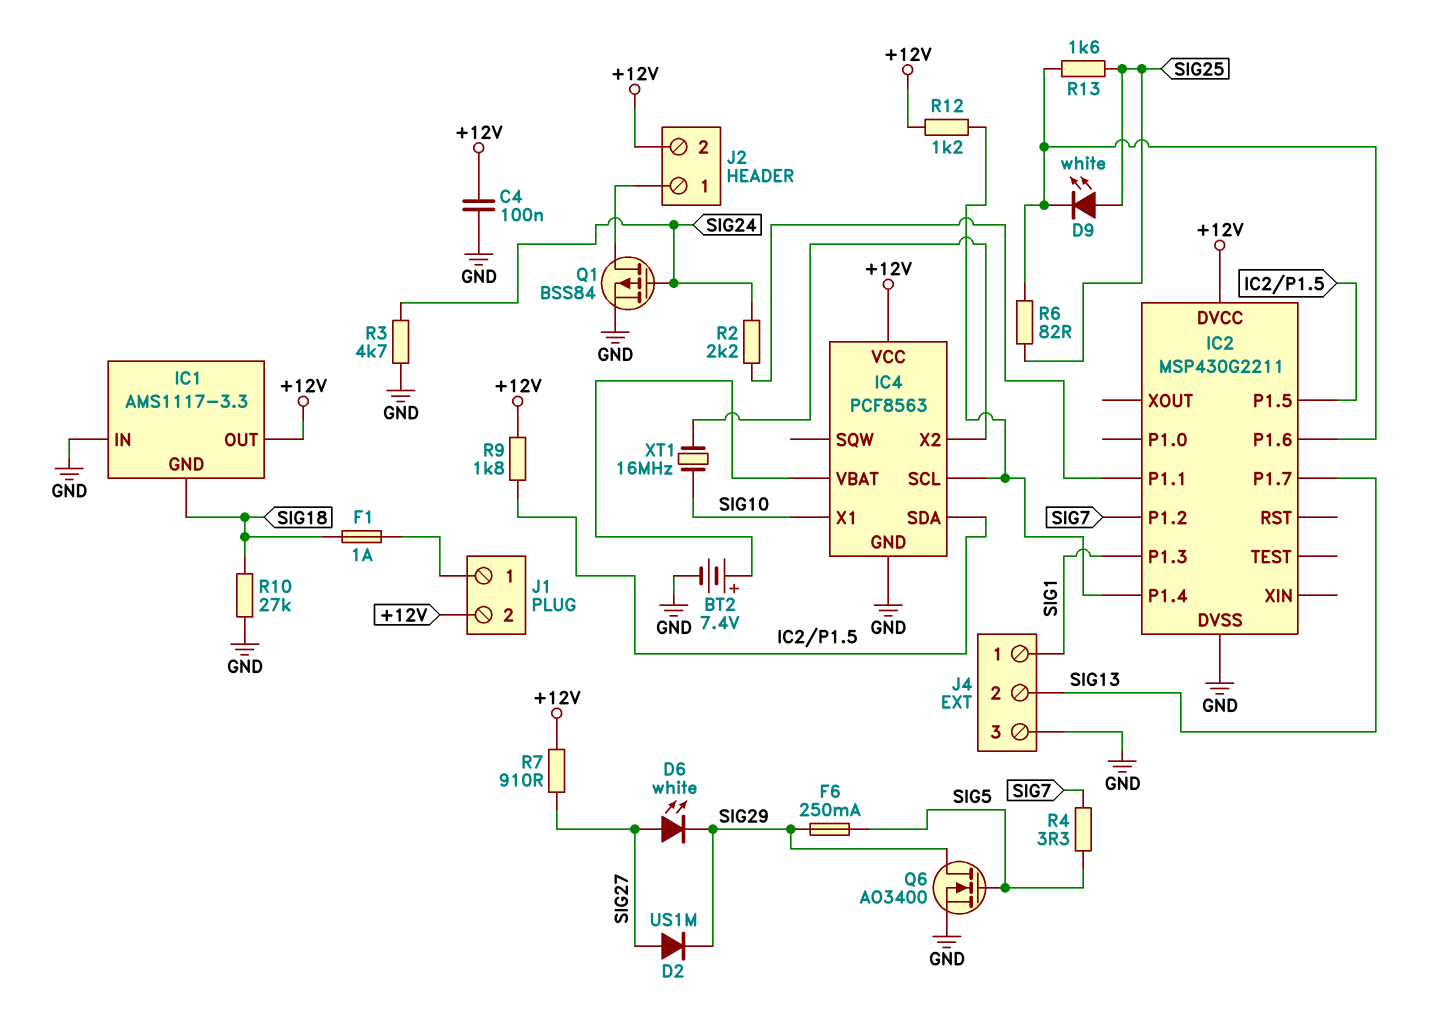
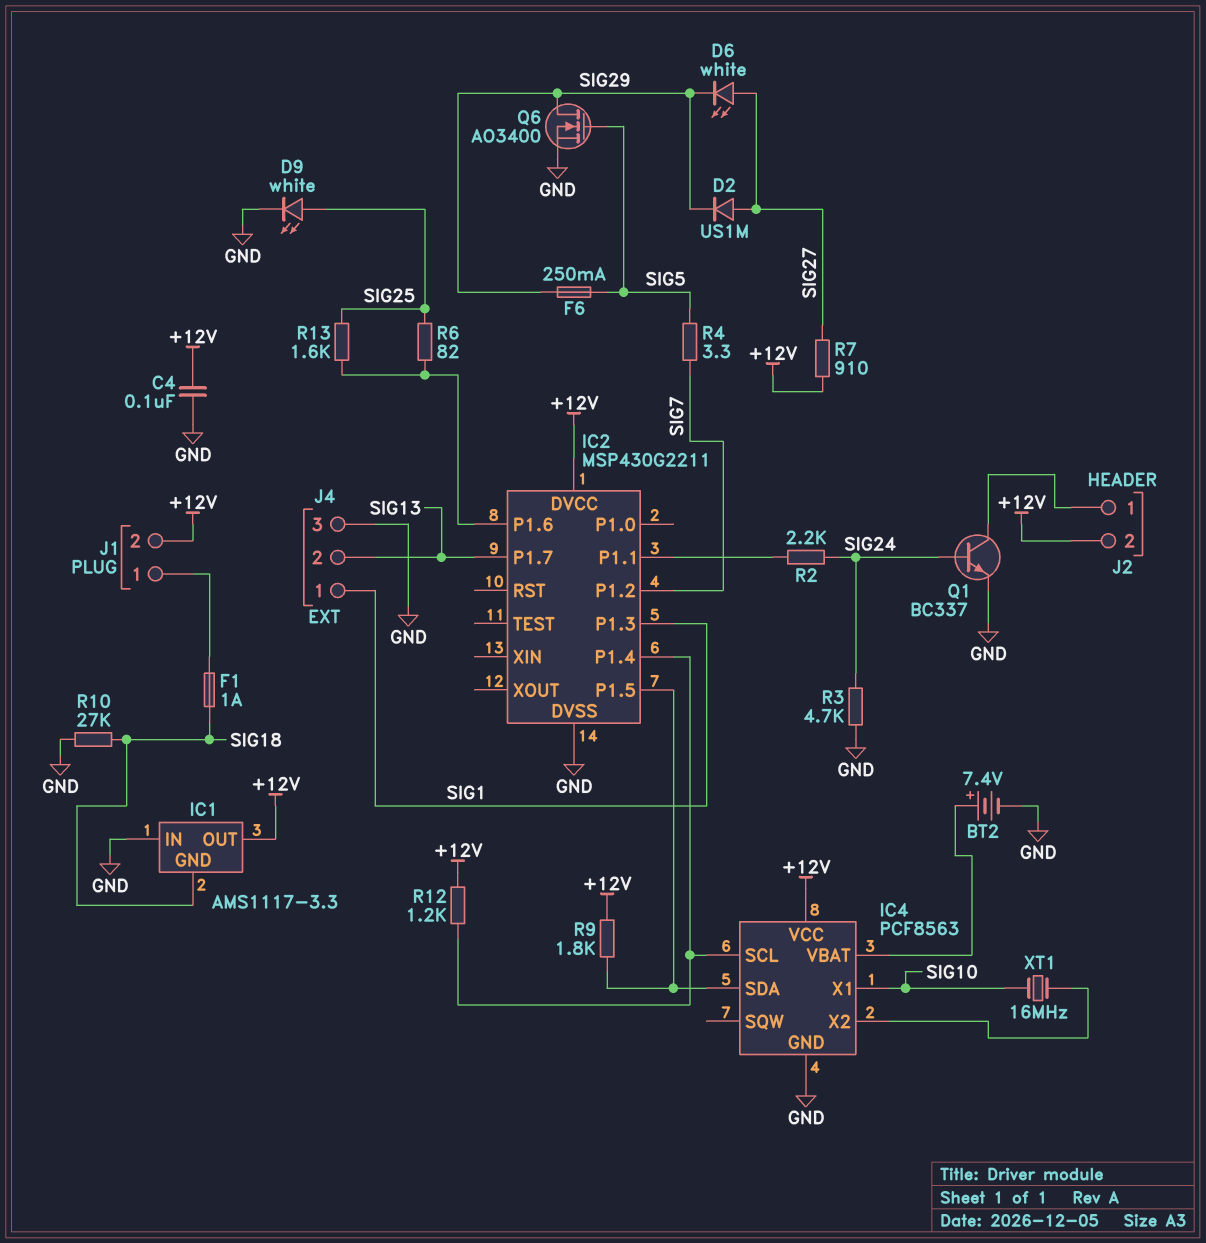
D9: LED white (A SIG25, K IC2/P1.6) -> LED white (A SIG25, K GND)
Q1: PMOS BSS84 (G SIG24, D J2/1, S GND) -> NPN BC337 (B SIG24, C J2/1, E GND)

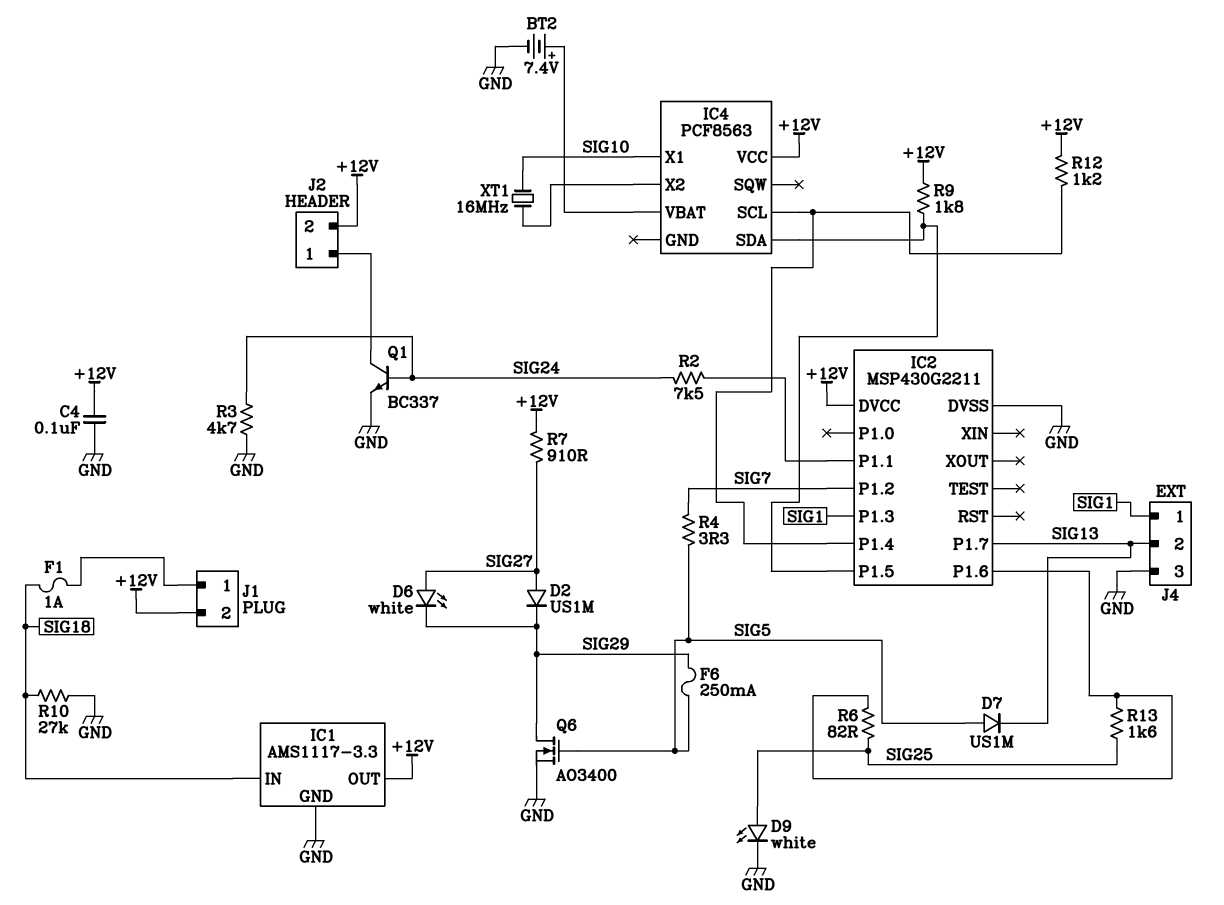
D7: none -> diode US1M (A SIG5, K SIG13)
IC1 pin GND: SIG18 -> GND
IC1 pin IN: GND -> SIG18
IC4 pin GND: GND -> none
R2: 2.2k (IC2/P1.1, SIG24) -> 7.5k (IC2/P1.1, SIG24)

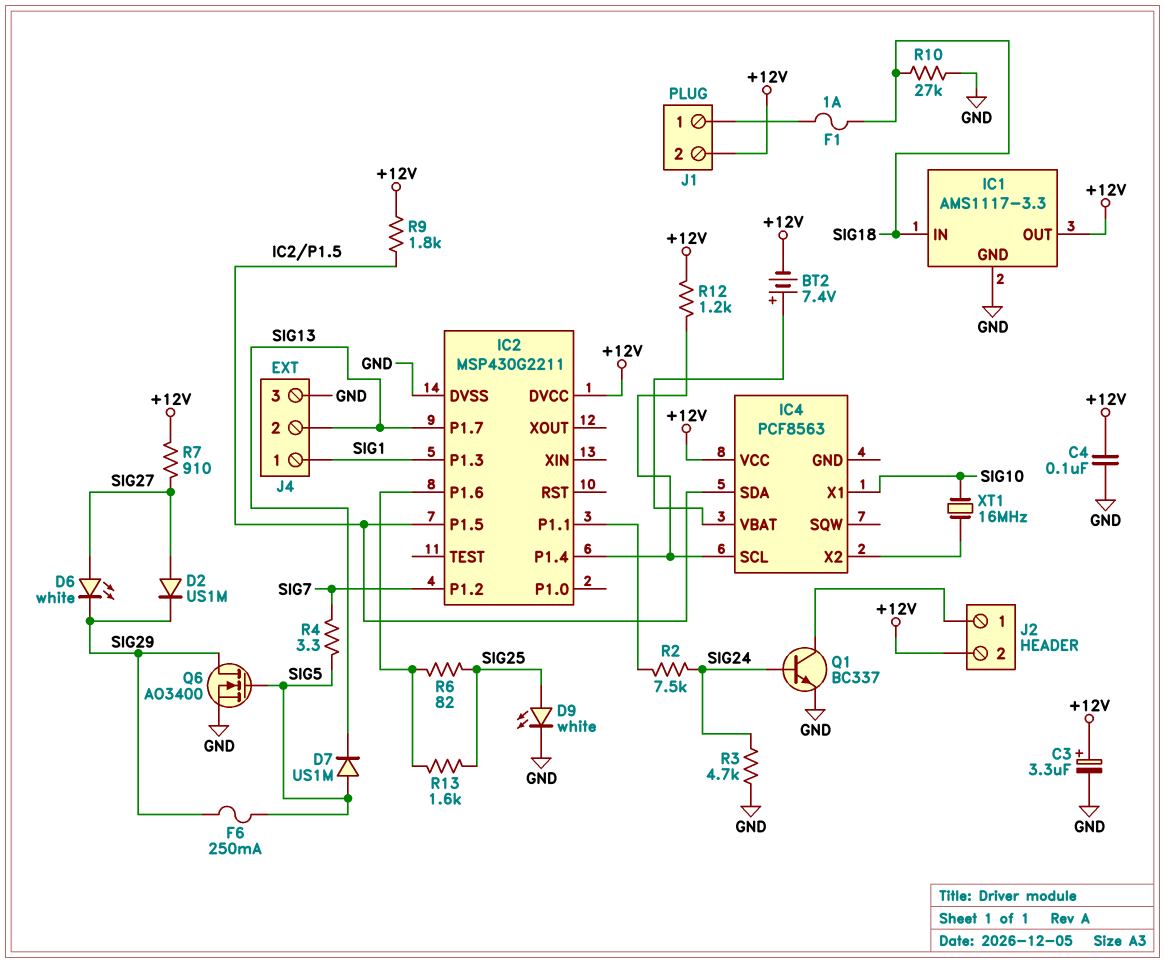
BT2: 7.4V (plus IC4/VBAT, minus GND) -> 7.4V (plus IC4/VBAT, minus +12V)
C3: none -> 3.3uF (plus +12V, minus GND)

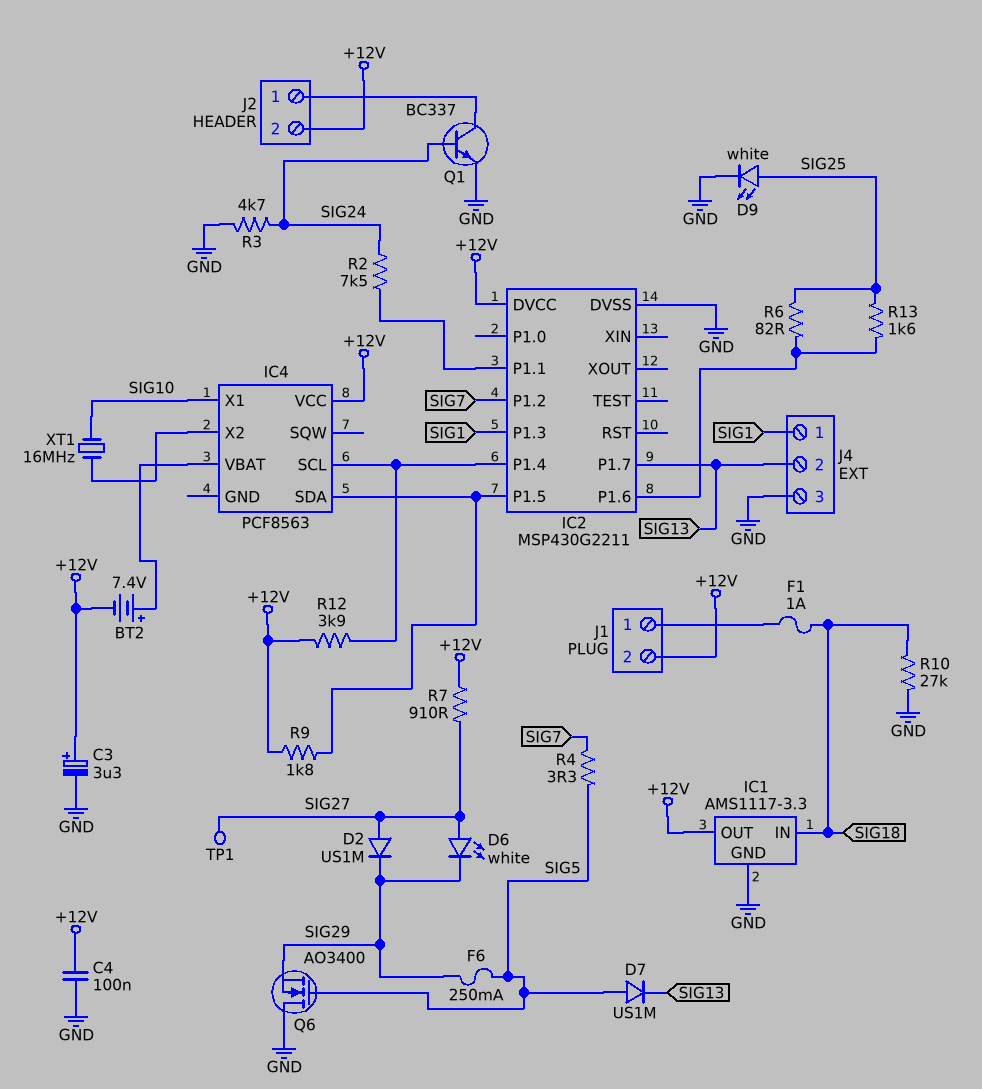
Q6: NMOS AO3400 (G SIG5, D SIG29, S GND) -> NMOS AO3400 (G SIG5, D GND, S SIG29)
R12: 1.2k (+12V, IC2/P1.4) -> 3.9k (+12V, IC2/P1.4)
TP1: none -> test point (SIG27)

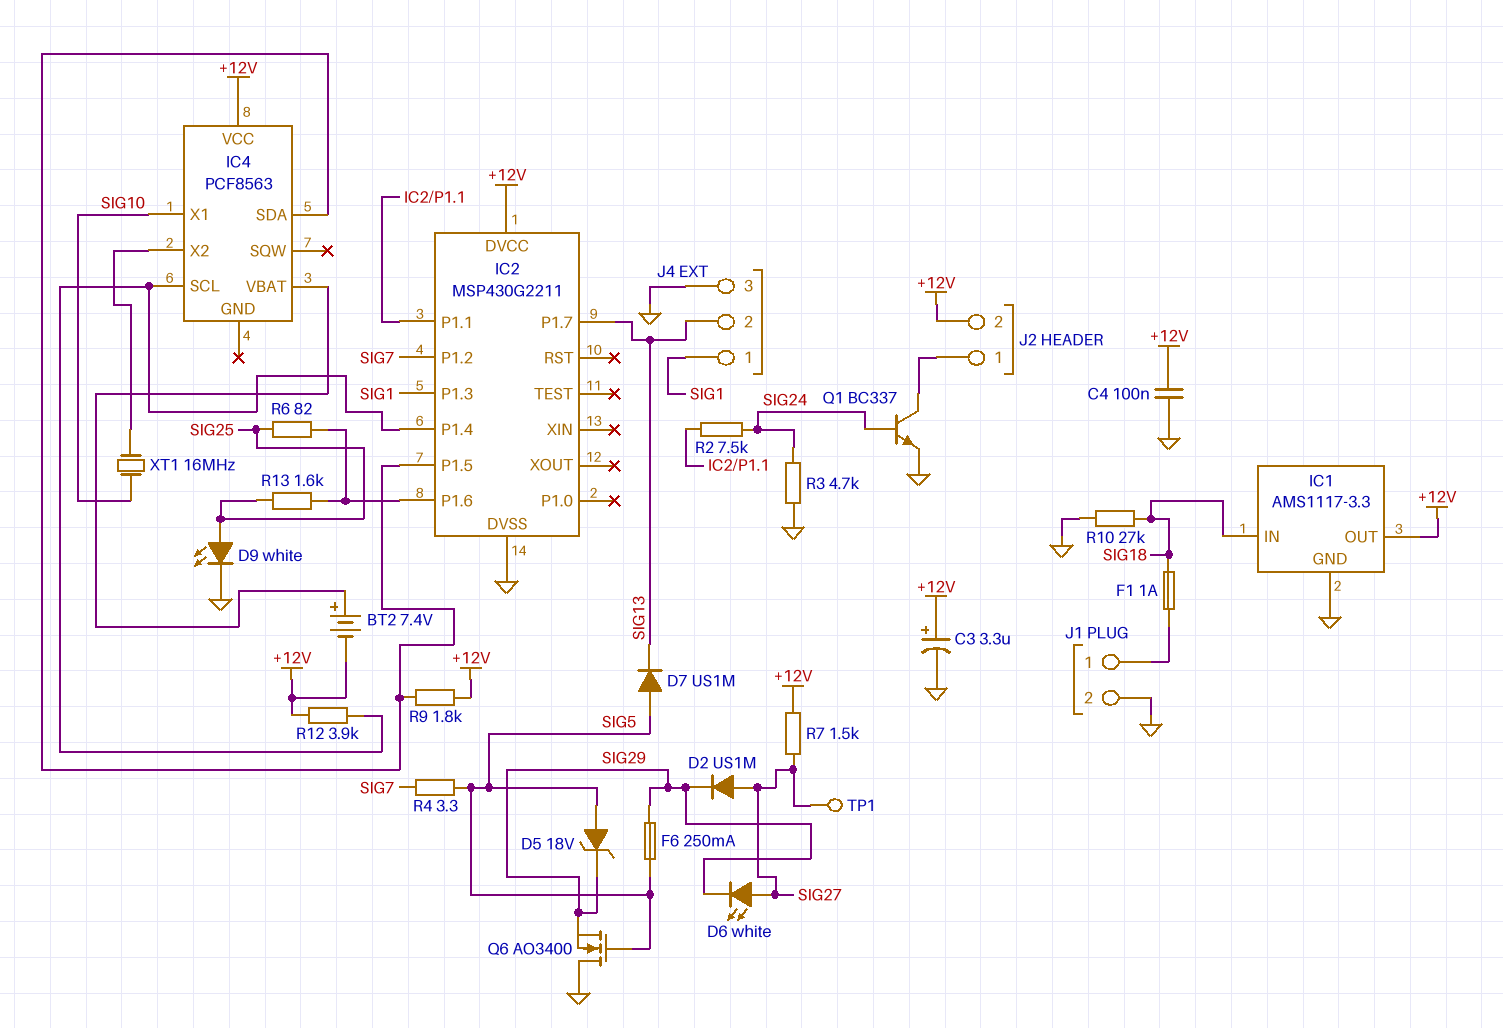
D5: none -> zener 18V (A SIG5, K SIG29)
J1 pin 2: +12V -> GND
R7: 910 (+12V, SIG27) -> 1.5k (+12V, SIG27)

